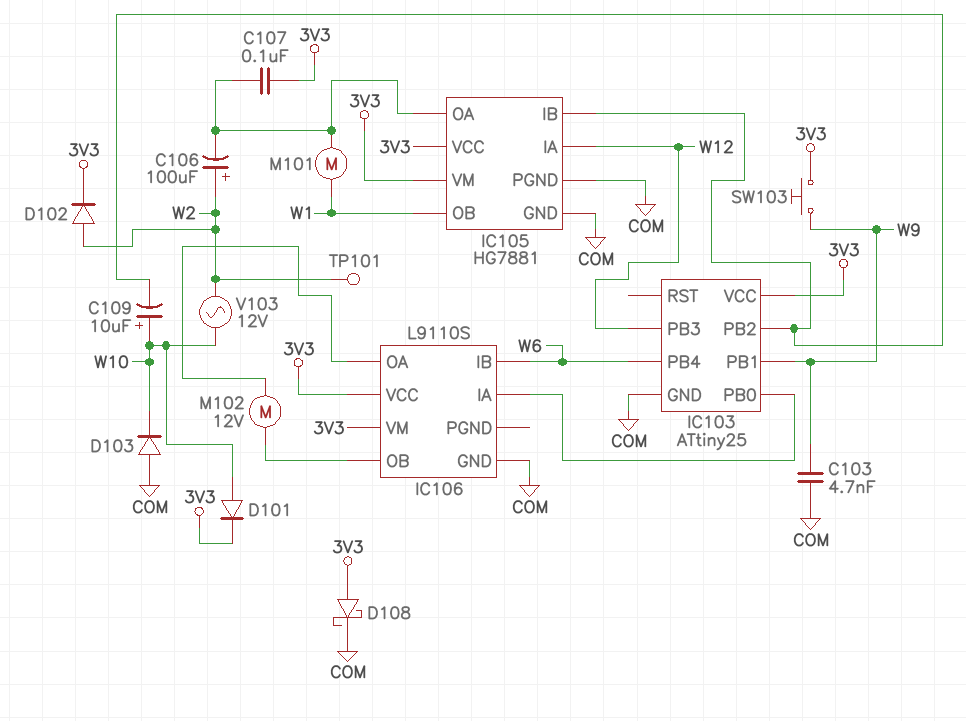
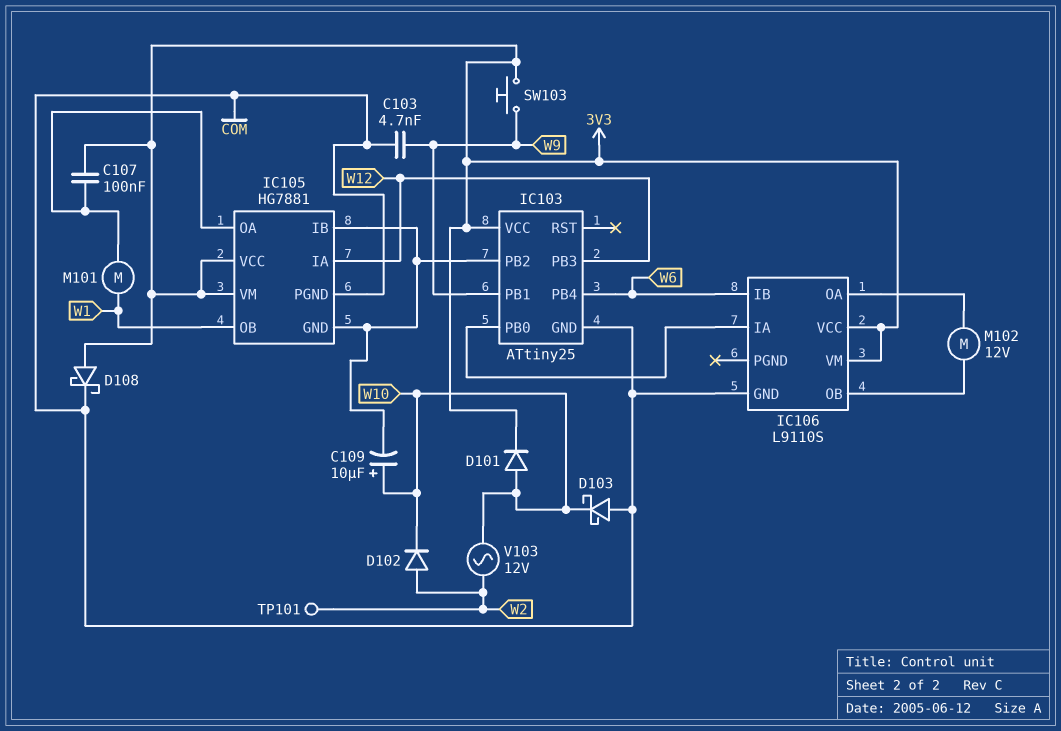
C106: 100uF (plus W2, minus IC105/OA) -> none
D102: diode (A W2, K 3V3) -> diode (A W2, K W10)
D103: diode (A COM, K W10) -> schottky (A COM, K W10)
IC105 pin GND: COM -> IC103/PB2

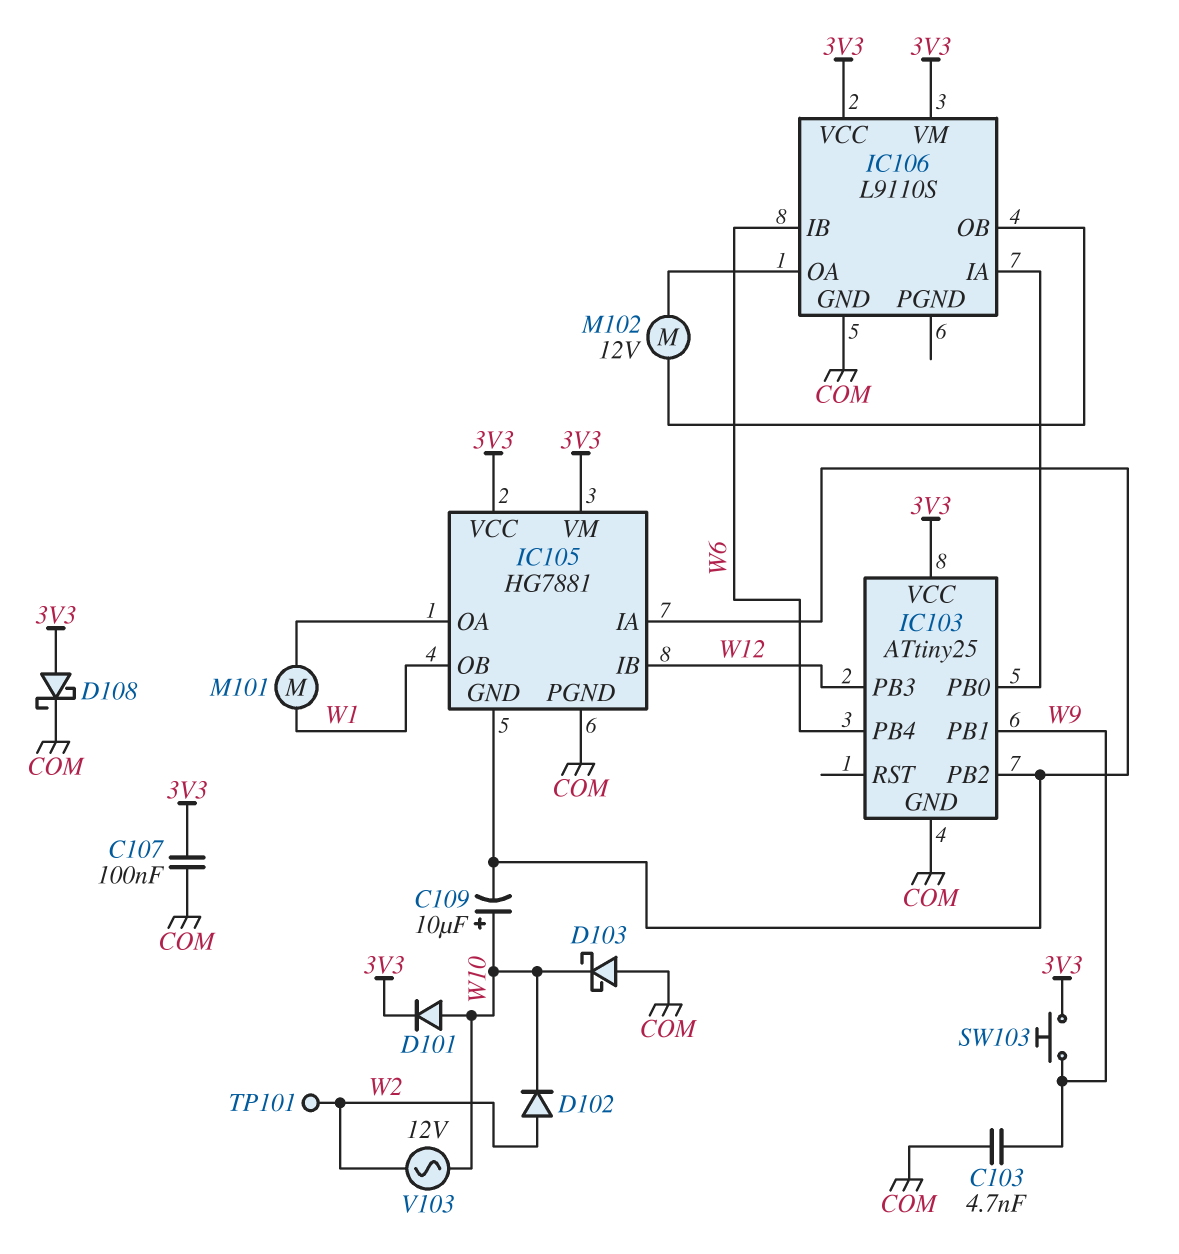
C107: 100nF (3V3, IC105/OA) -> 100nF (3V3, COM)
IC105 pin IA: W12 -> IC103/PB2
IC105 pin IB: IC103/PB2 -> W12

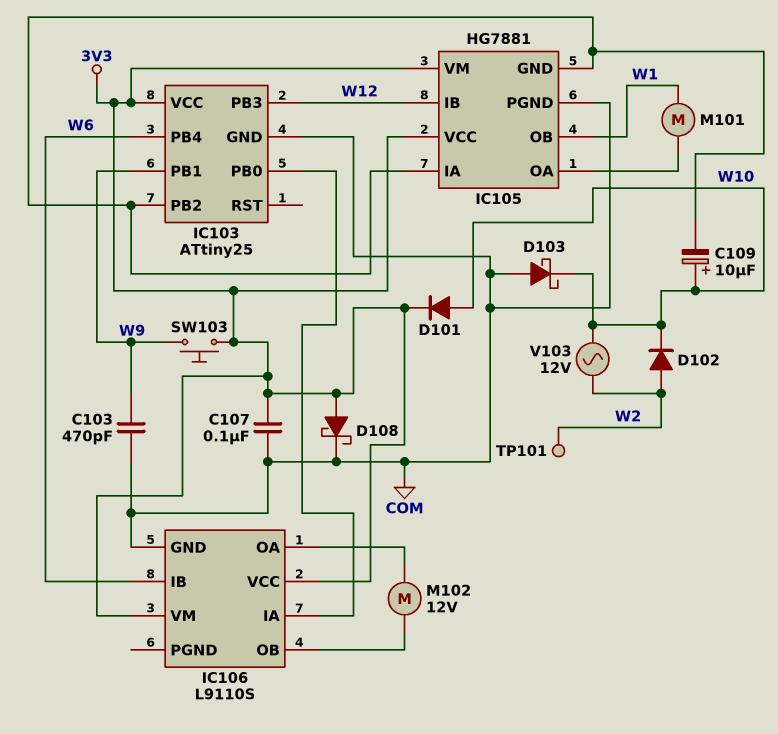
C103: 4.7nF (COM, W9) -> 470pF (COM, W9)

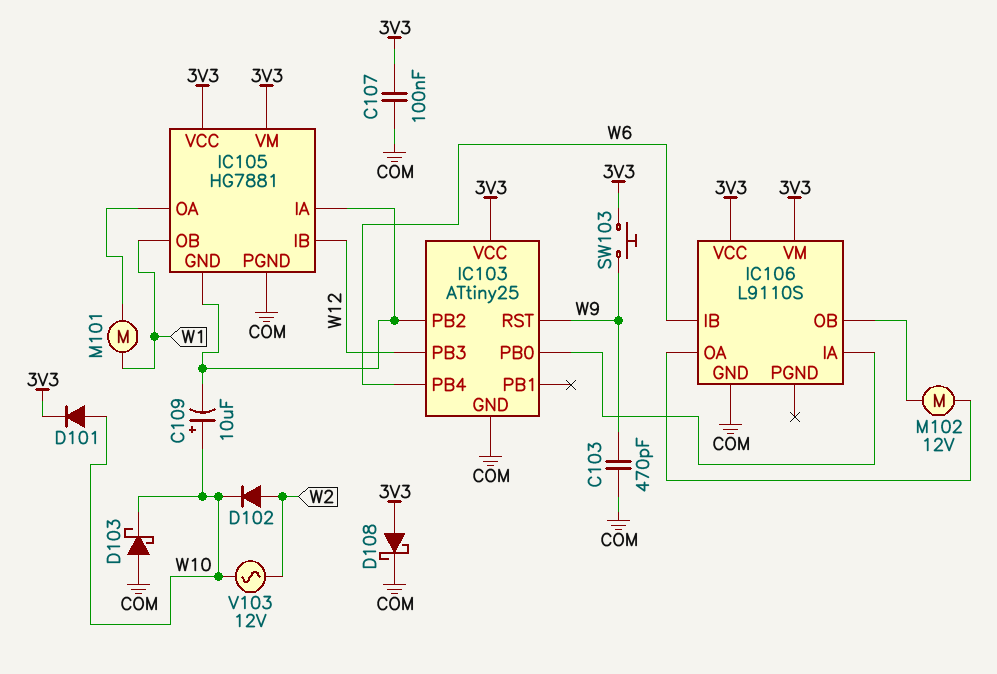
IC103 pin PB1: W9 -> none
IC103 pin RST: none -> W9
TP101: test point (W2) -> none

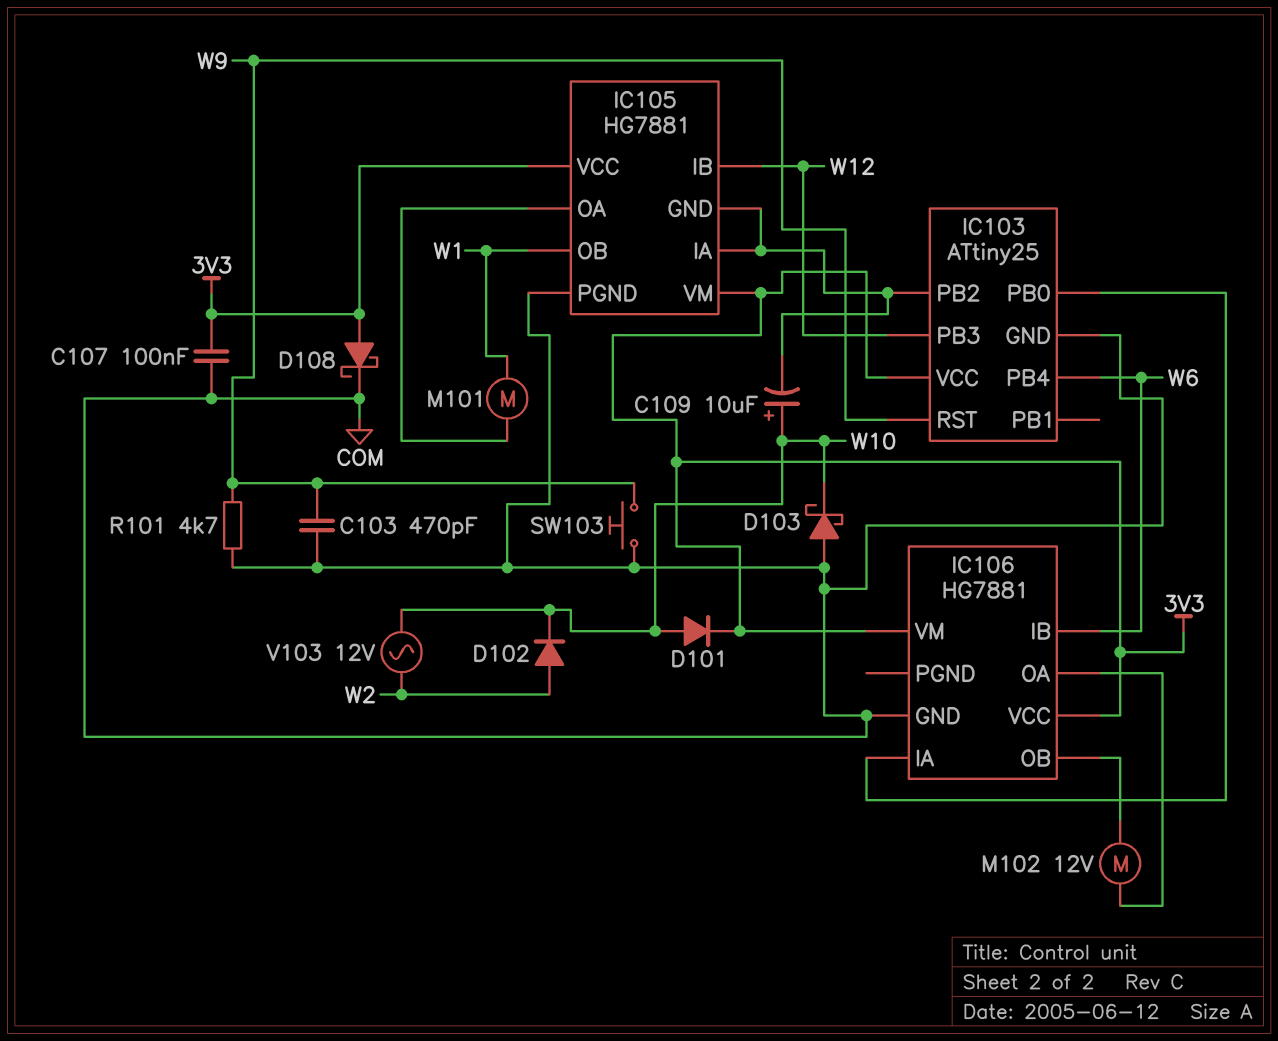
IC106: L9110S -> HG7881
R101: none -> 4.7k (COM, W9)
SW103: button (3V3, W9) -> button (COM, W9)

